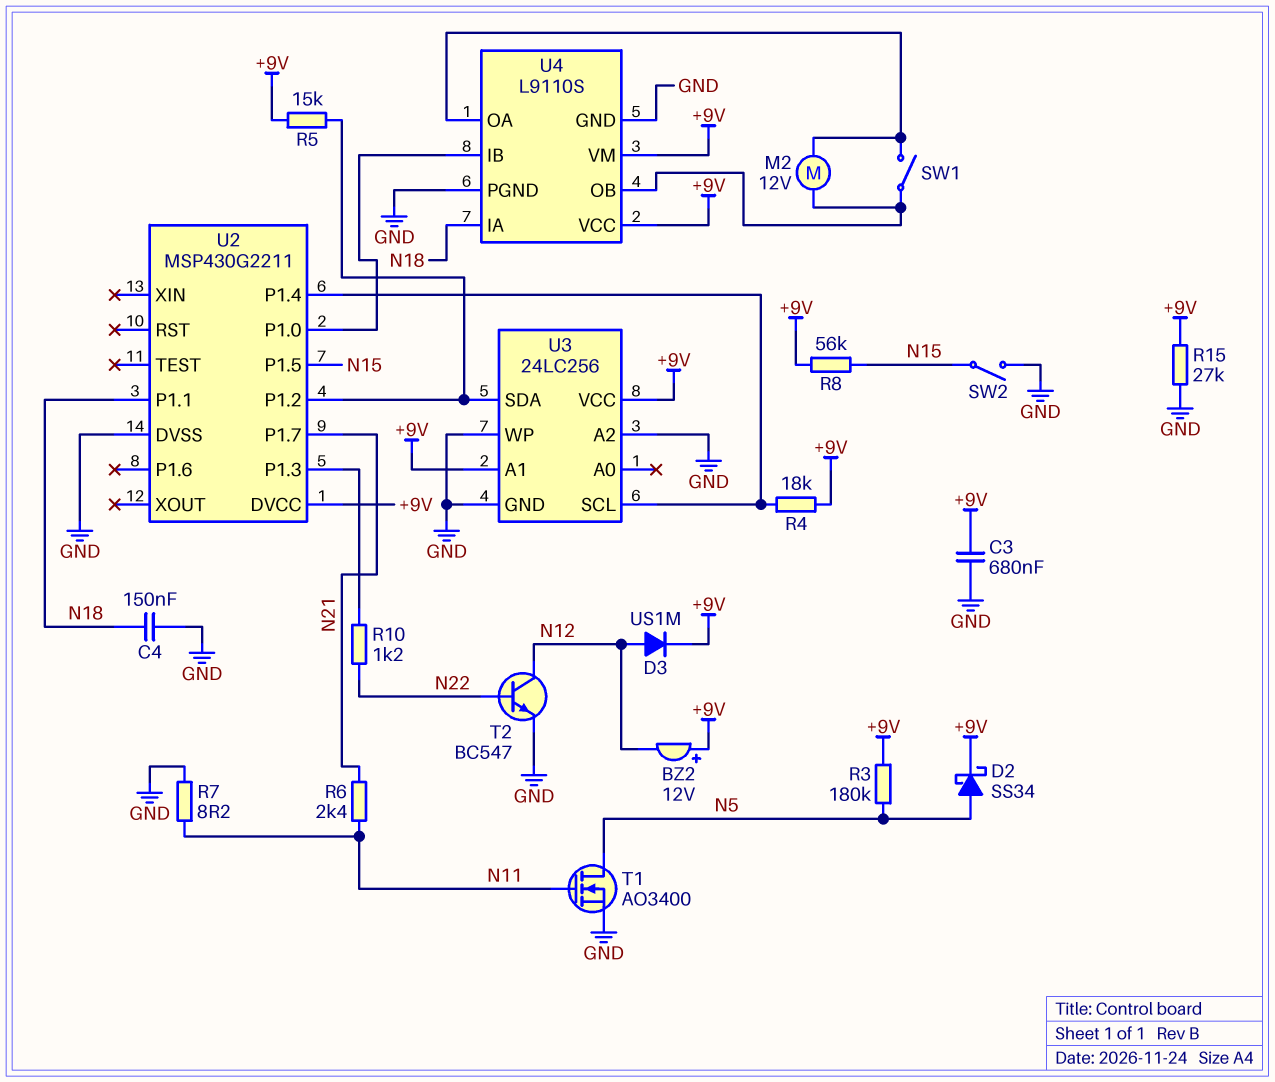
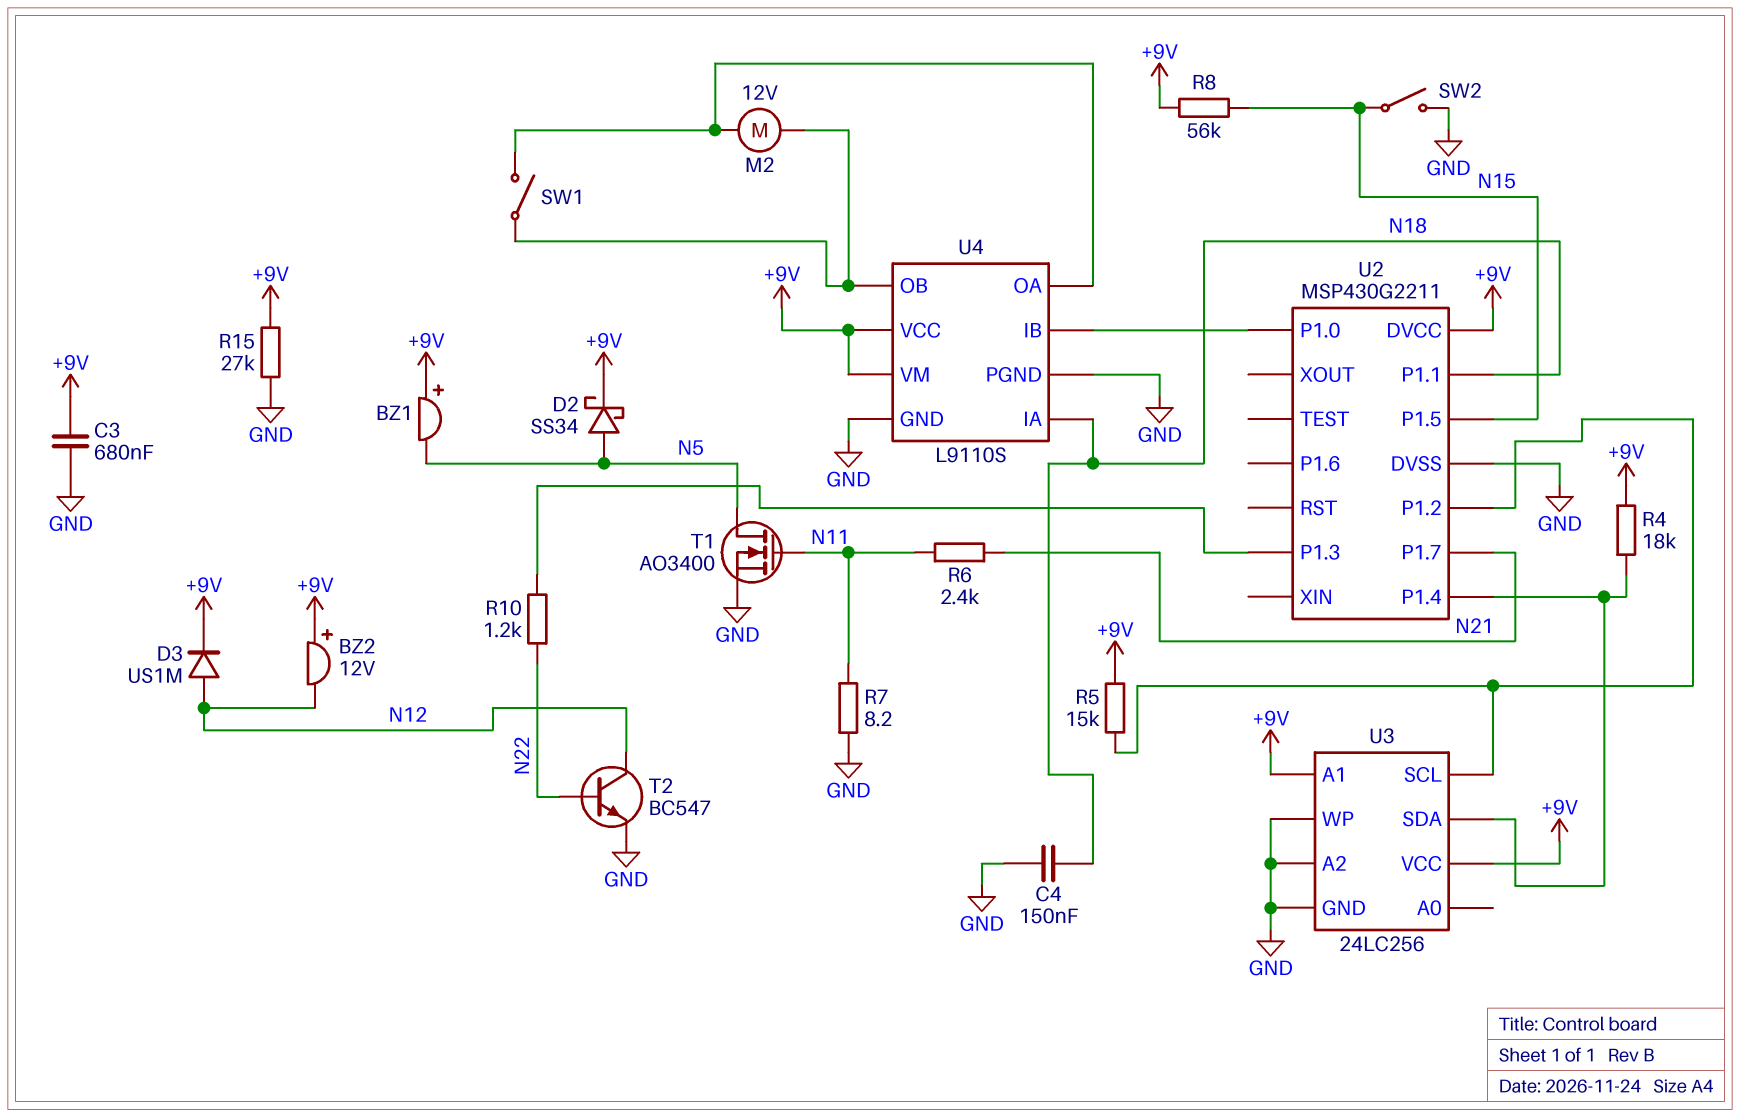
BZ1: none -> buzzer (plus +9V, minus N5)
R3: 180k (+9V, N5) -> none
U3 pin SCL: U2/P1.4 -> U2/P1.2
U3 pin SDA: U2/P1.2 -> U2/P1.4

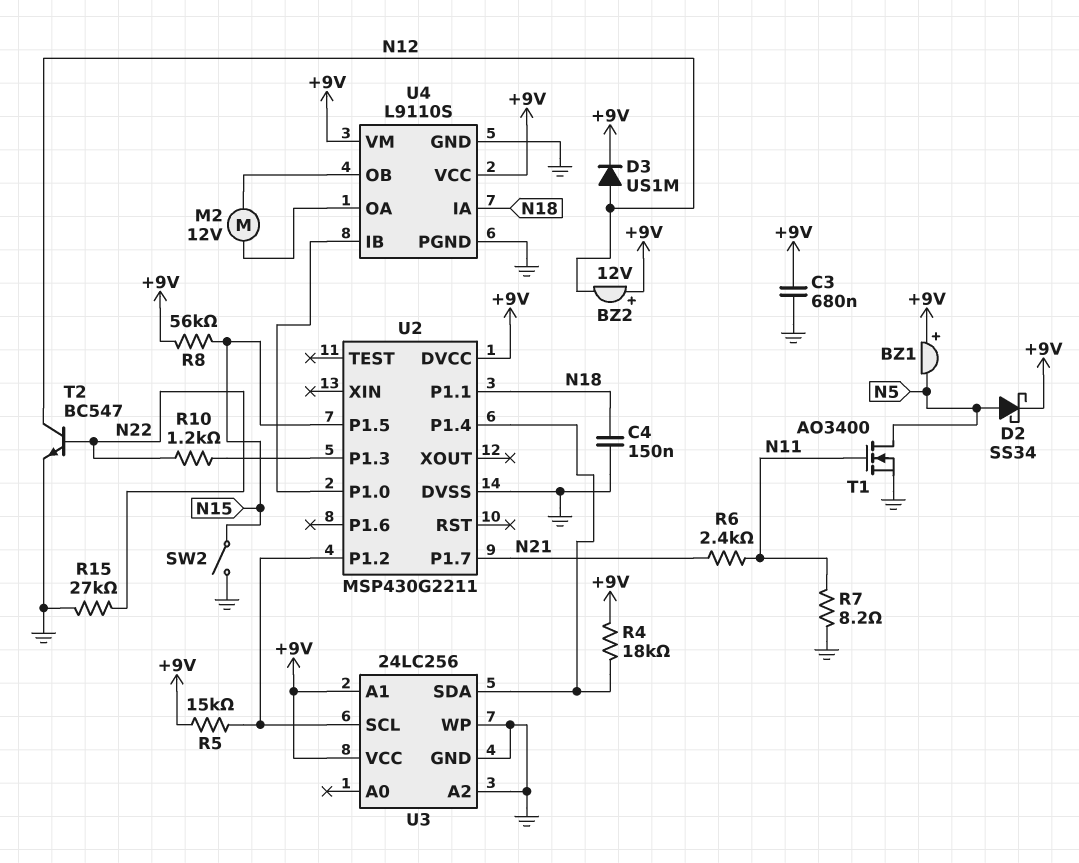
R15: 27k (+9V, GND) -> 27k (GND, N22)
SW1: switch (U4/OA, U4/OB) -> none

